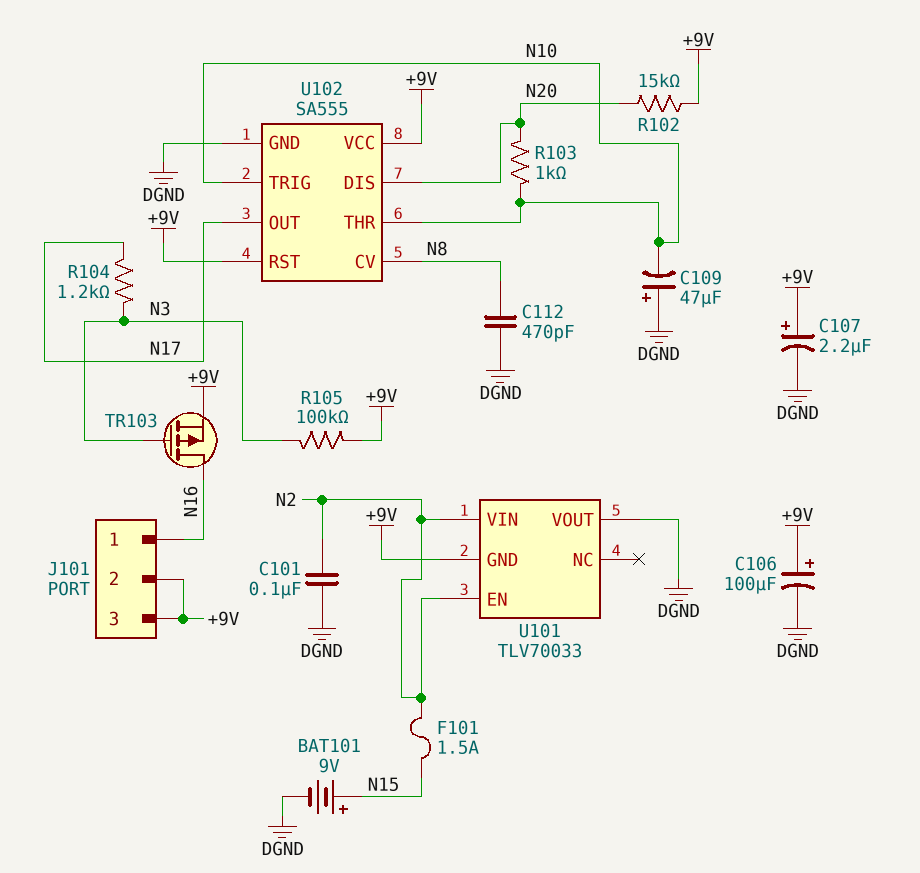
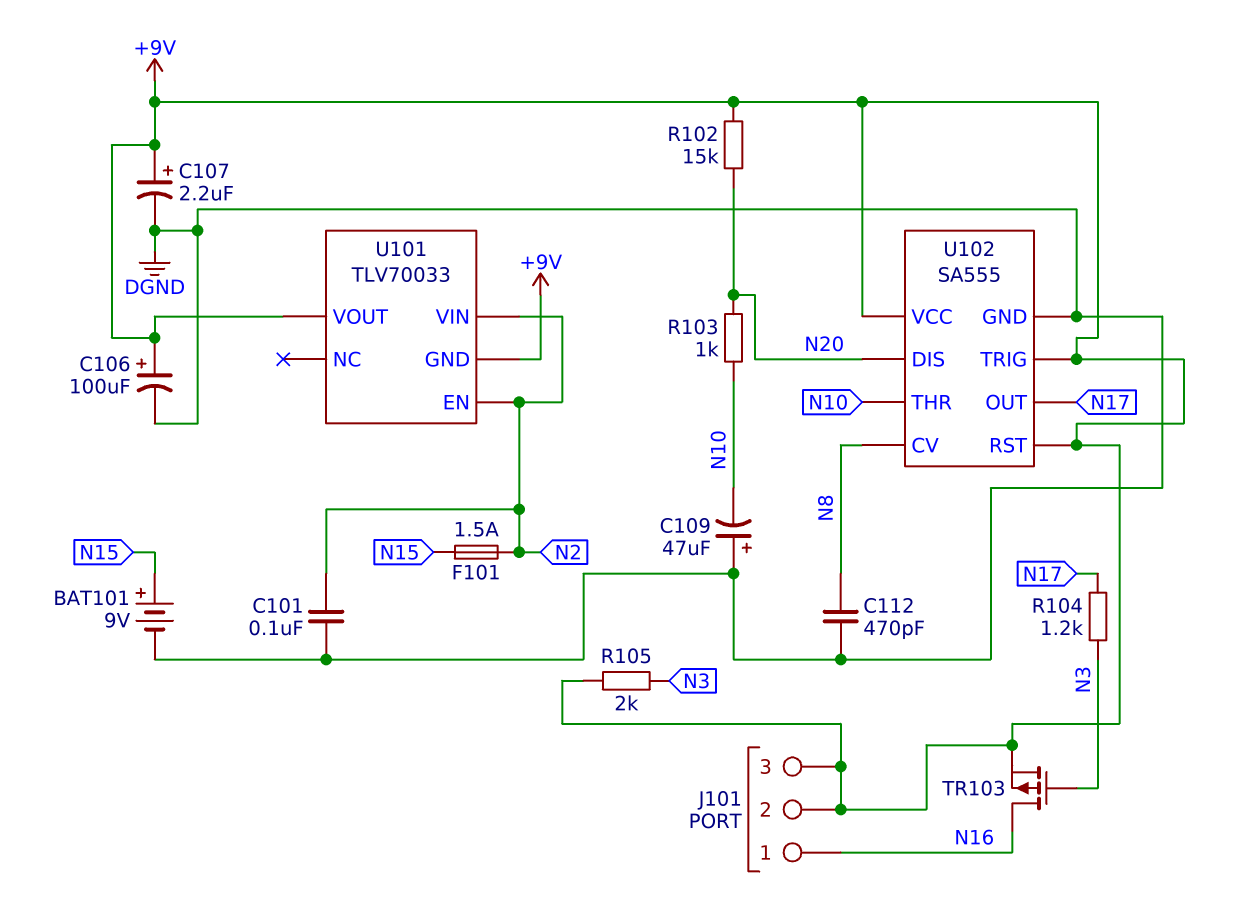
R105: 100k (+9V, N3) -> 2k (+9V, N3)
U101 pin VOUT: DGND -> +9V
U102 pin TRIG: N10 -> +9V

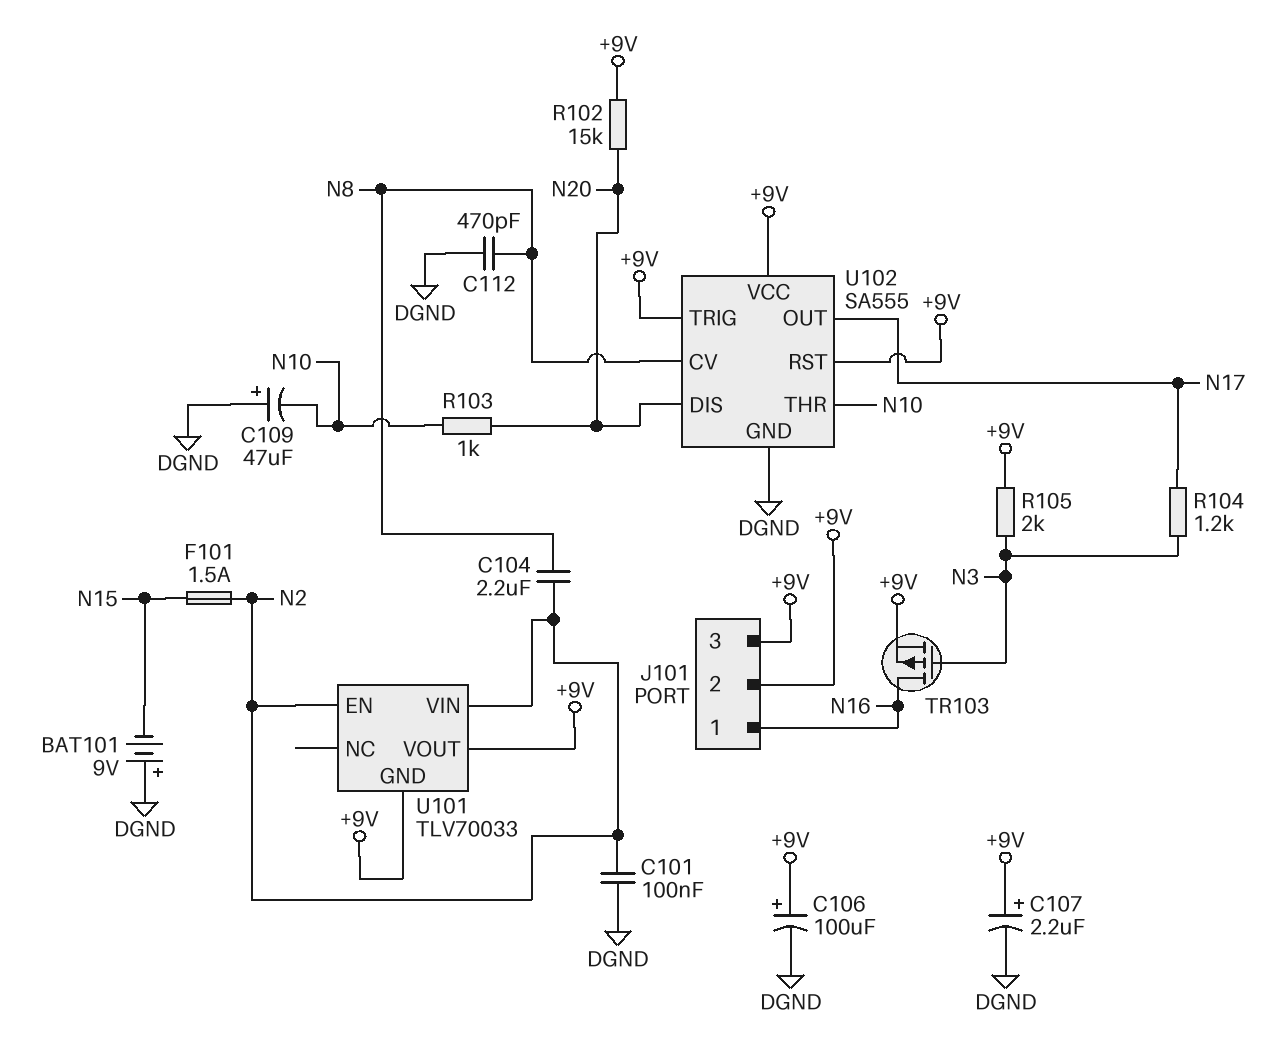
BAT101: 9V (plus N15, minus DGND) -> 9V (plus DGND, minus N15)
C104: none -> 2.2uF (N2, N8)

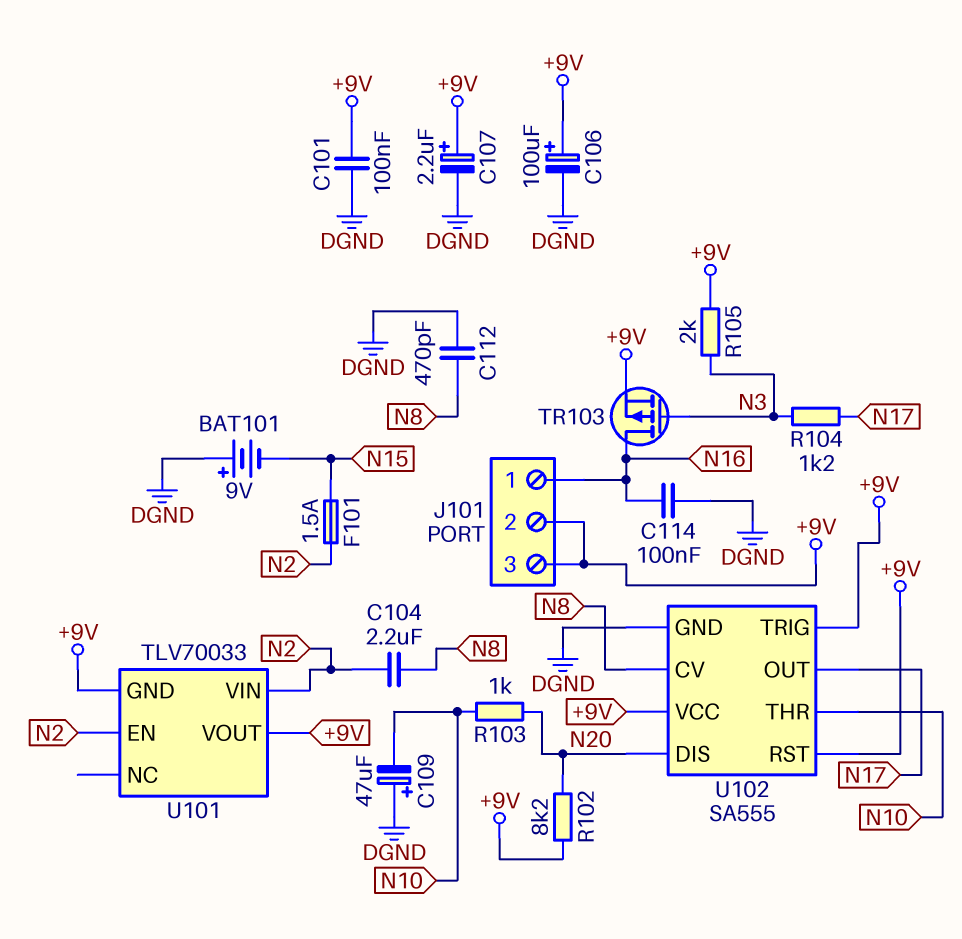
C101: 100nF (DGND, N2) -> 100nF (+9V, DGND)
C114: none -> 100nF (DGND, N16)
R102: 15k (+9V, N20) -> 8.2k (+9V, N20)

